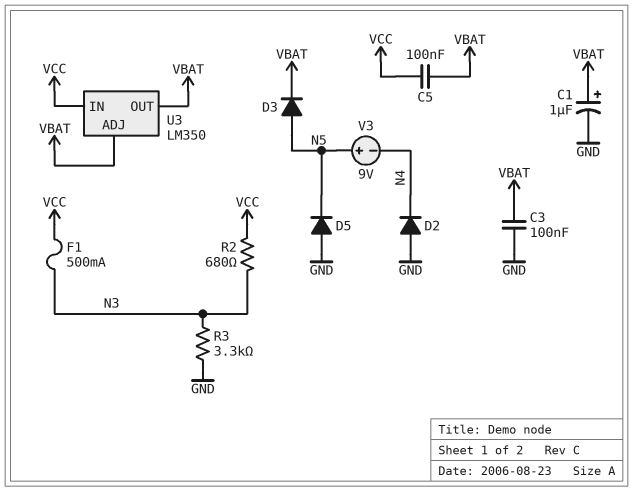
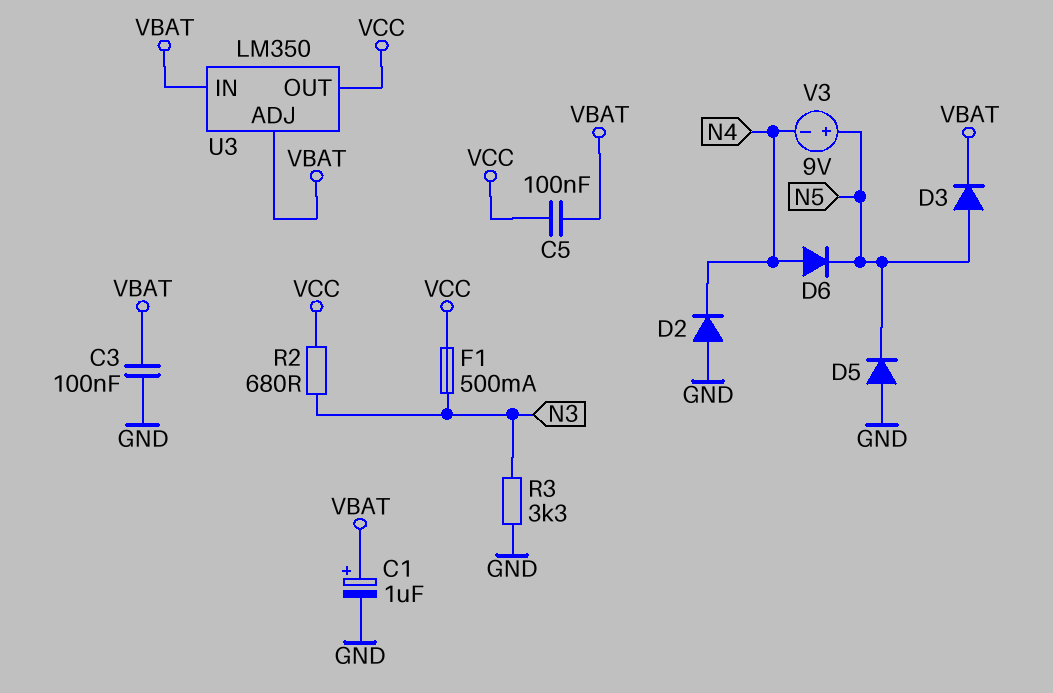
D6: none -> diode (A N4, K N5)
U3 pin IN: VCC -> VBAT
U3 pin OUT: VBAT -> VCC

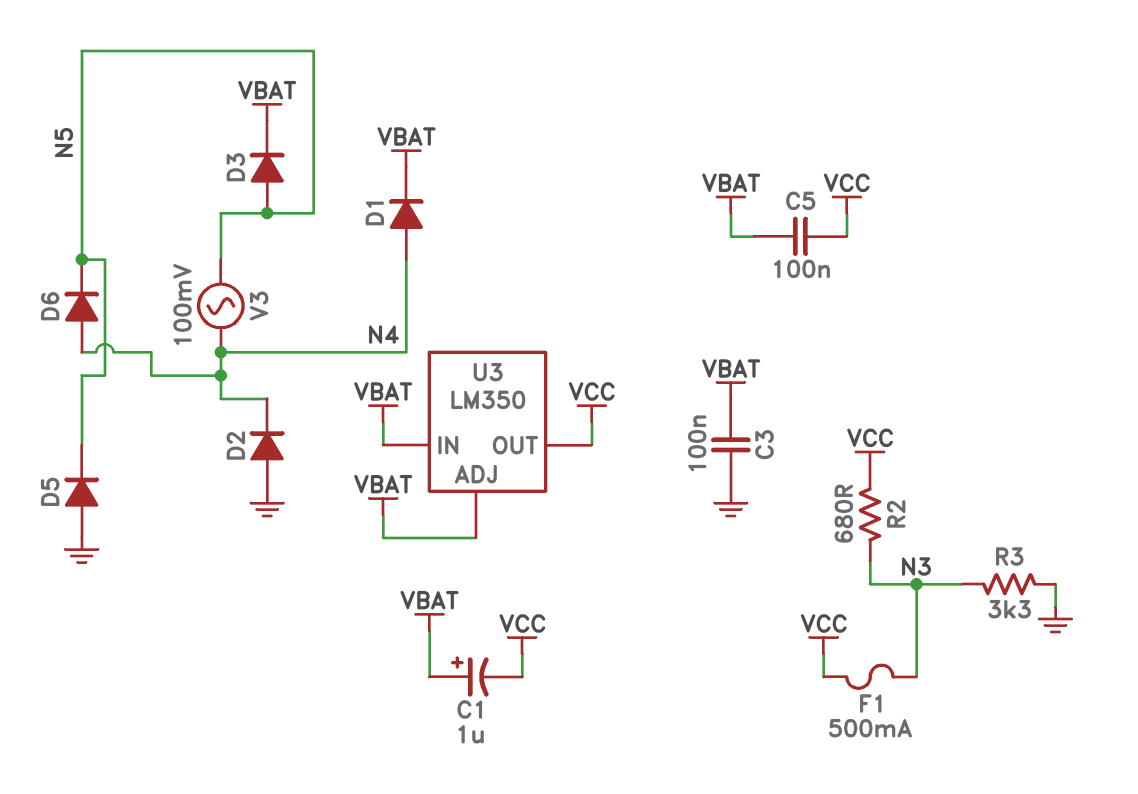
C1: 1uF (plus VBAT, minus GND) -> 1uF (plus VBAT, minus VCC)
D1: none -> diode (A N4, K VBAT)
V3: 9V (plus N5, minus N4) -> AC 100mV (N4, N5)

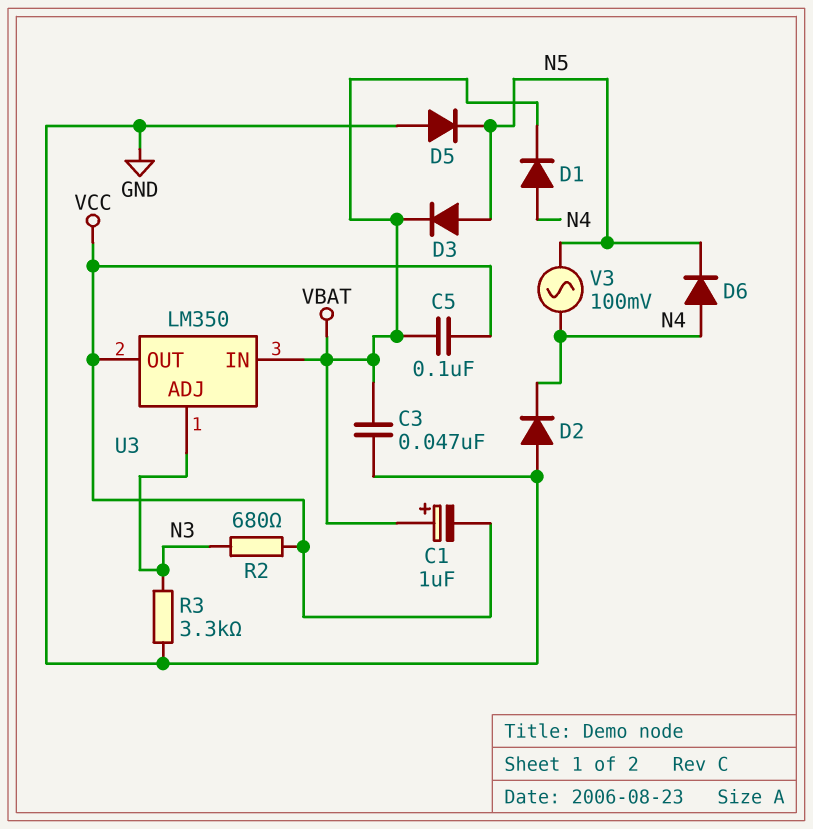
C3: 100nF (GND, VBAT) -> 47nF (GND, VBAT)
F1: 500mA (N3, VCC) -> none
U3 pin ADJ: VBAT -> N3

